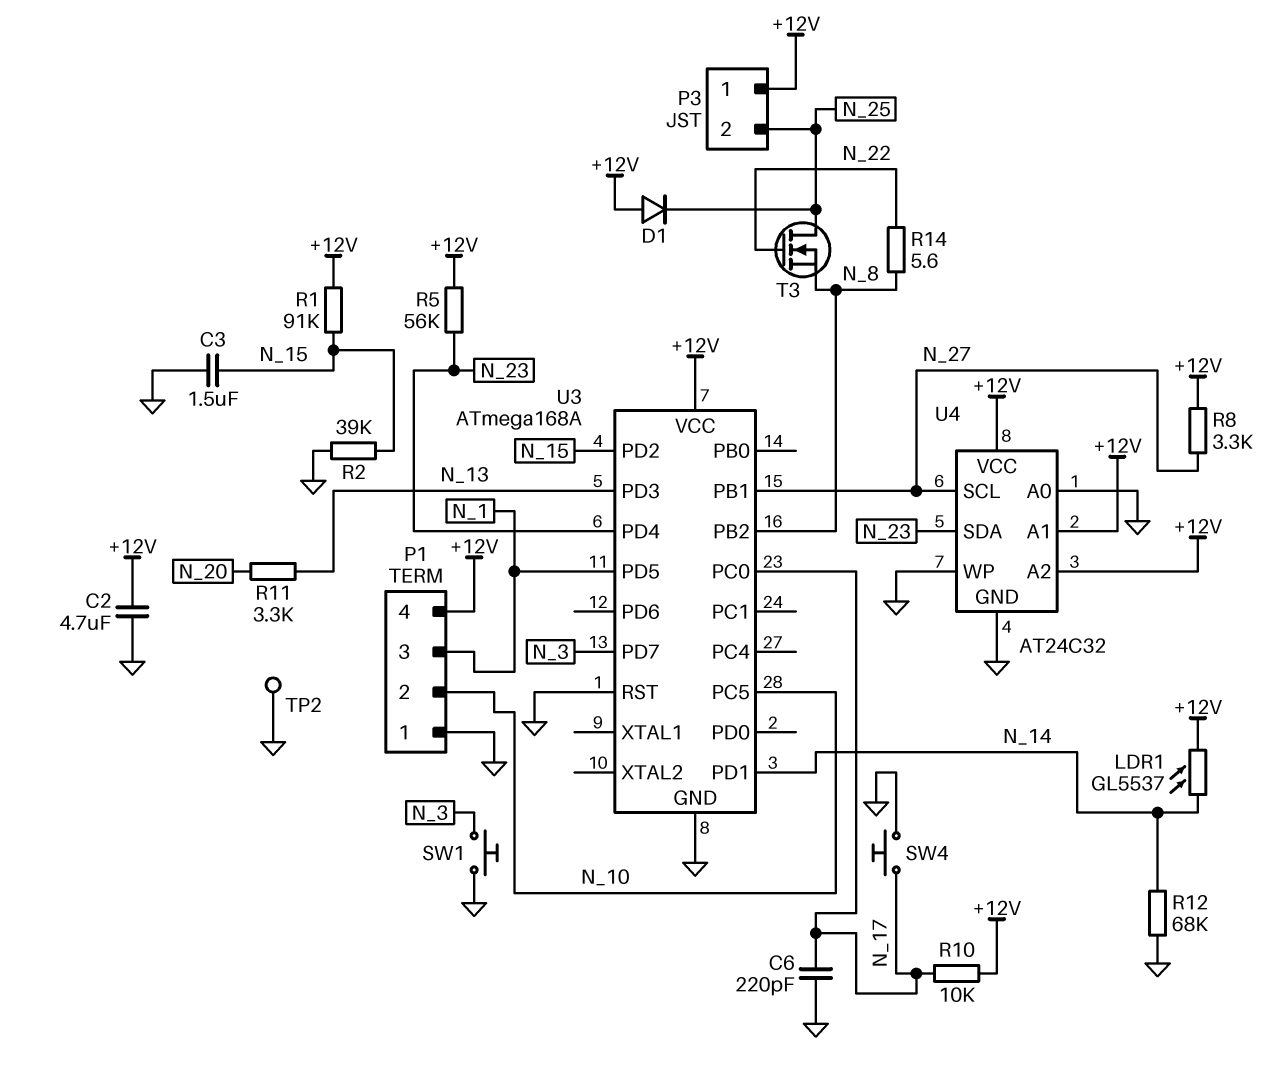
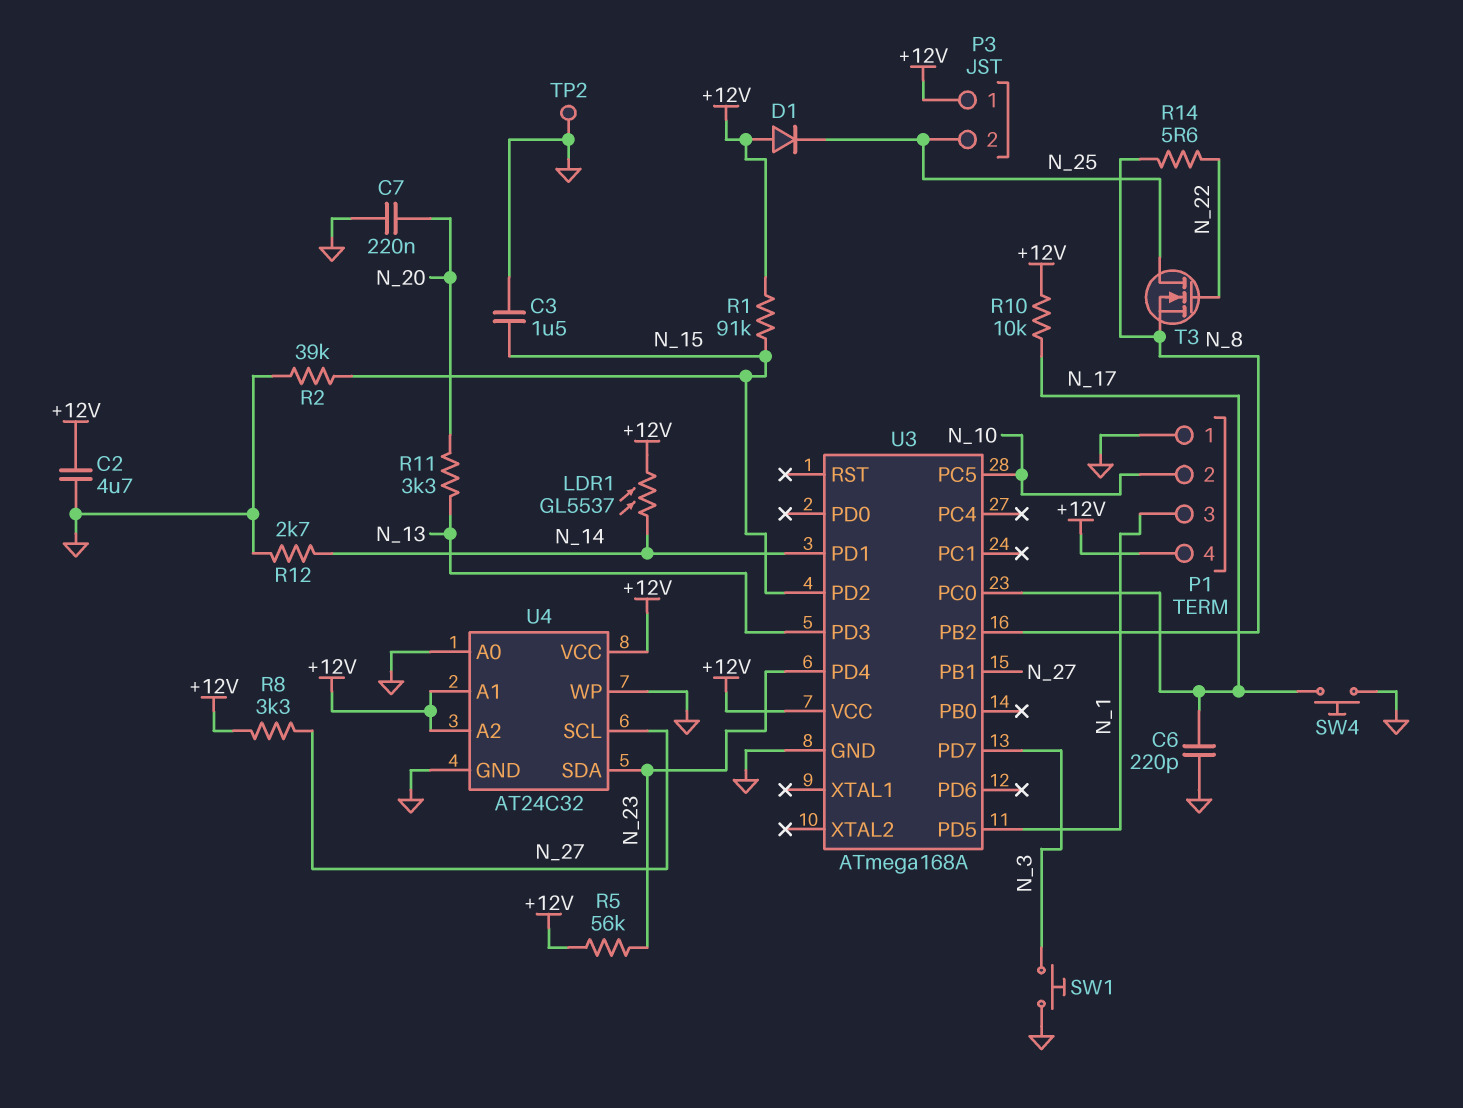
C7: none -> 220nF (GND, N_20)
R12: 68k (GND, N_14) -> 2.7k (GND, N_14)
U3 pin RST: GND -> none

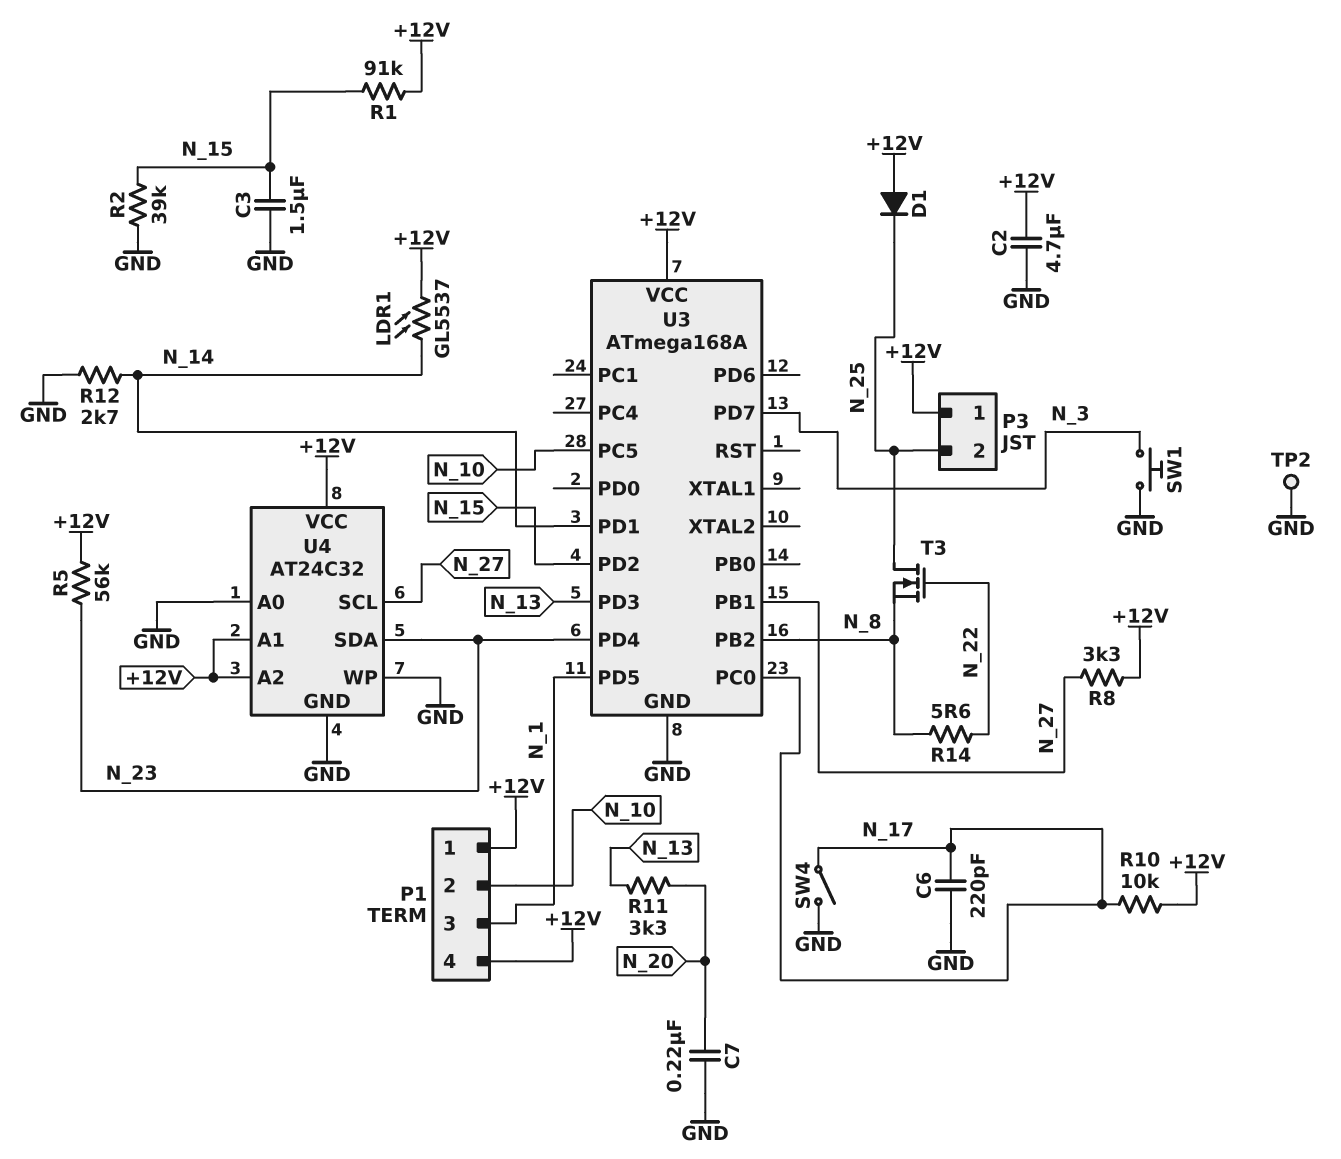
P1 pin 1: GND -> +12V
SW4: button (GND, N_17) -> switch (GND, N_17)

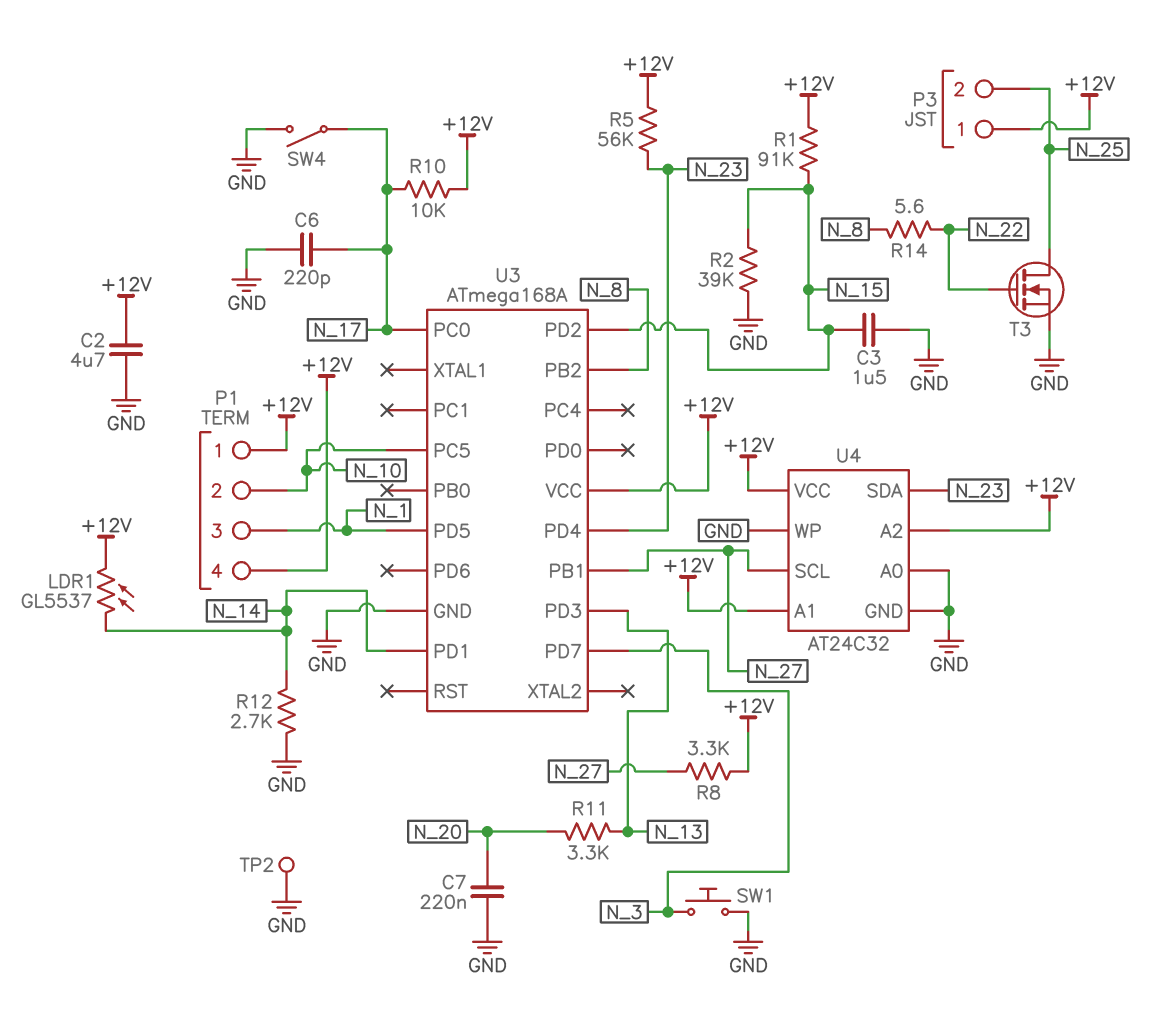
D1: diode (A +12V, K N_25) -> none
T3: NMOS (G N_22, D N_25, S N_8) -> NMOS (G N_22, D N_25, S GND)

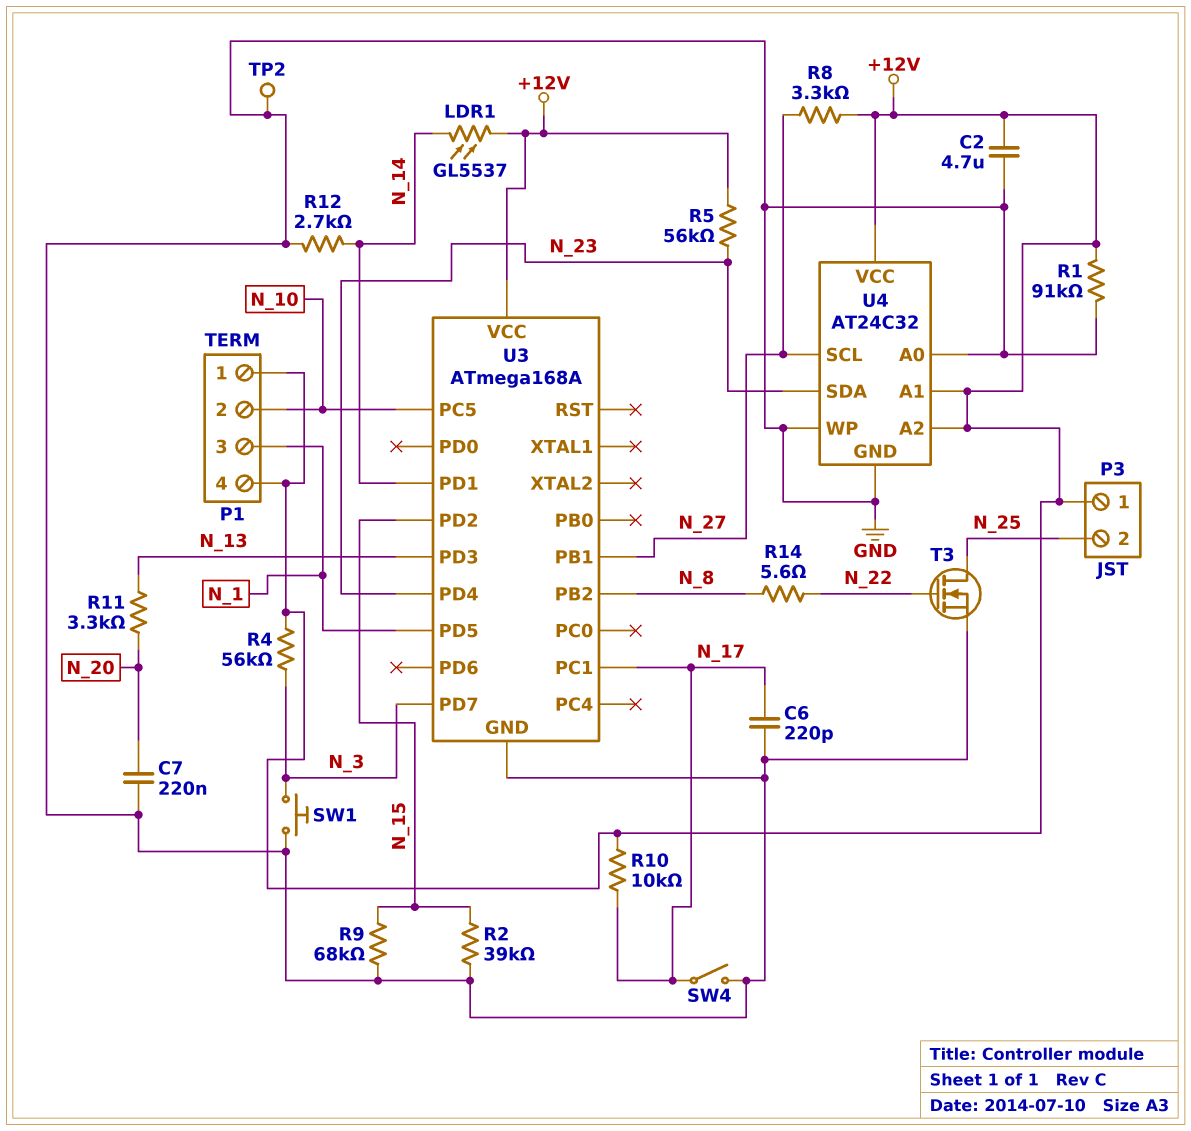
C3: 1.5uF (GND, N_15) -> none
R1: 91k (+12V, N_15) -> 91k (+12V, GND)
R4: none -> 56k (+12V, N_3)
R9: none -> 68k (GND, N_15)
U3 pin PC0: N_17 -> none
U3 pin PC1: none -> N_17

